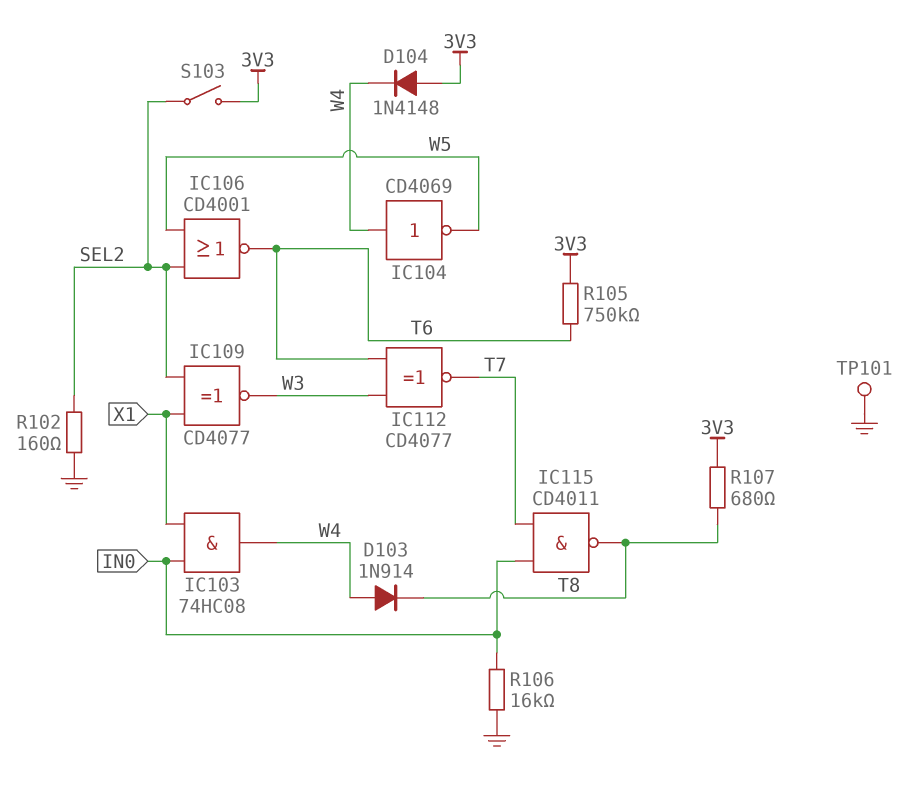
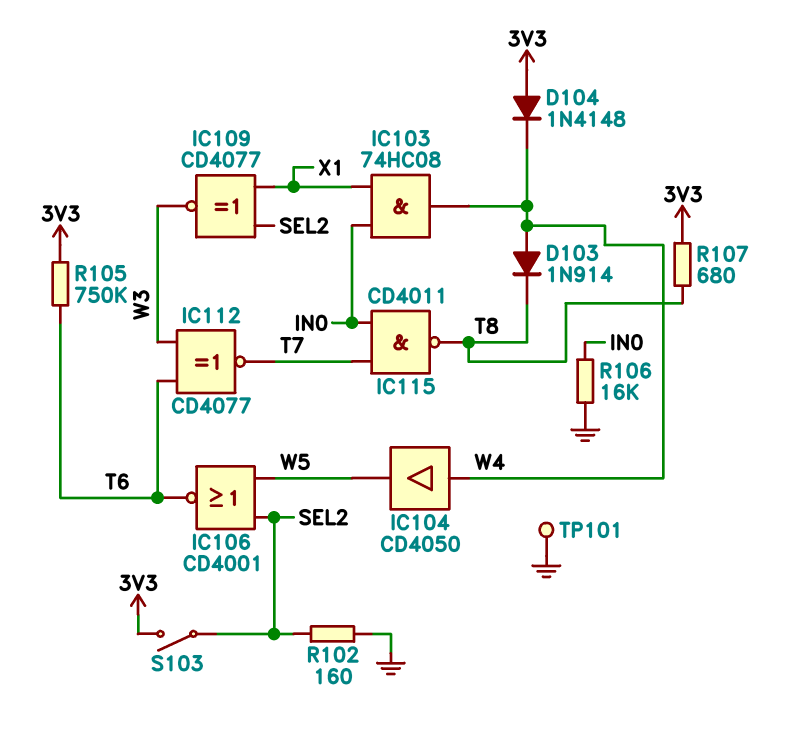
IC104: NOT CD4069 (in W4, out W5) -> buffer CD4050 (in W4, out W5)

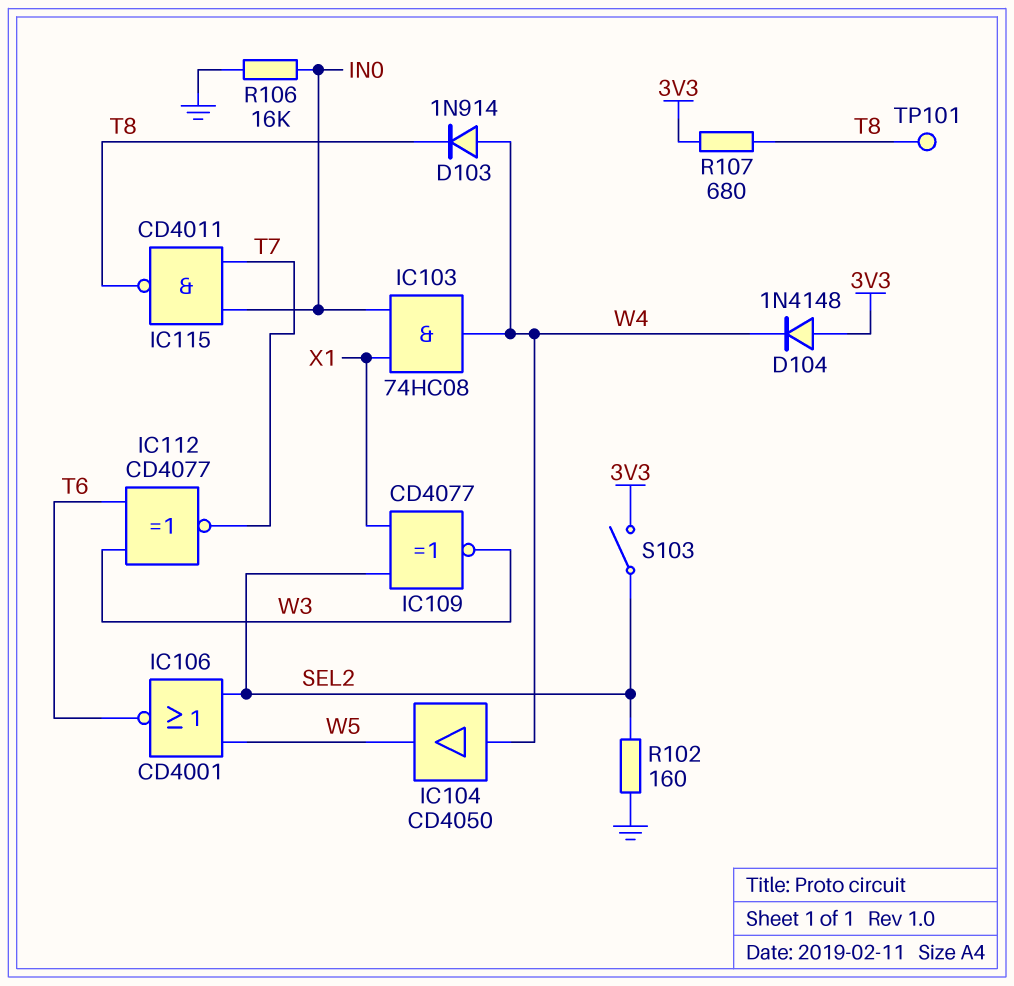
R105: 750k (3V3, T6) -> none
TP101: test point (GND) -> test point (T8)

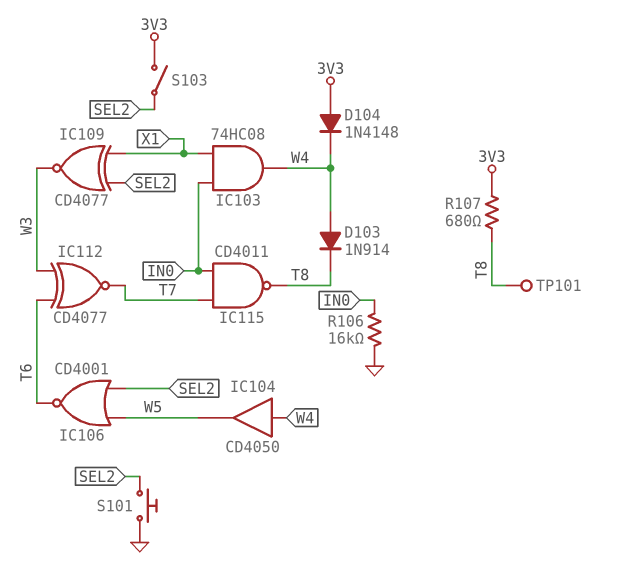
R102: 160 (GND, SEL2) -> none
S101: none -> button (GND, SEL2)

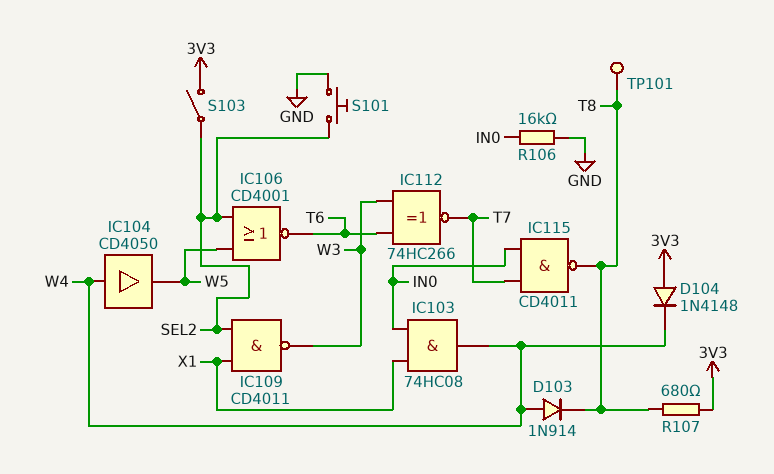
IC109: XNOR CD4077 (in SEL2, in X1, out W3) -> NAND CD4011 (in SEL2, in X1, out W3)
IC112: XNOR CD4077 (in T6, in W3, out T7) -> XNOR 74HC266 (in T6, in W3, out T7)

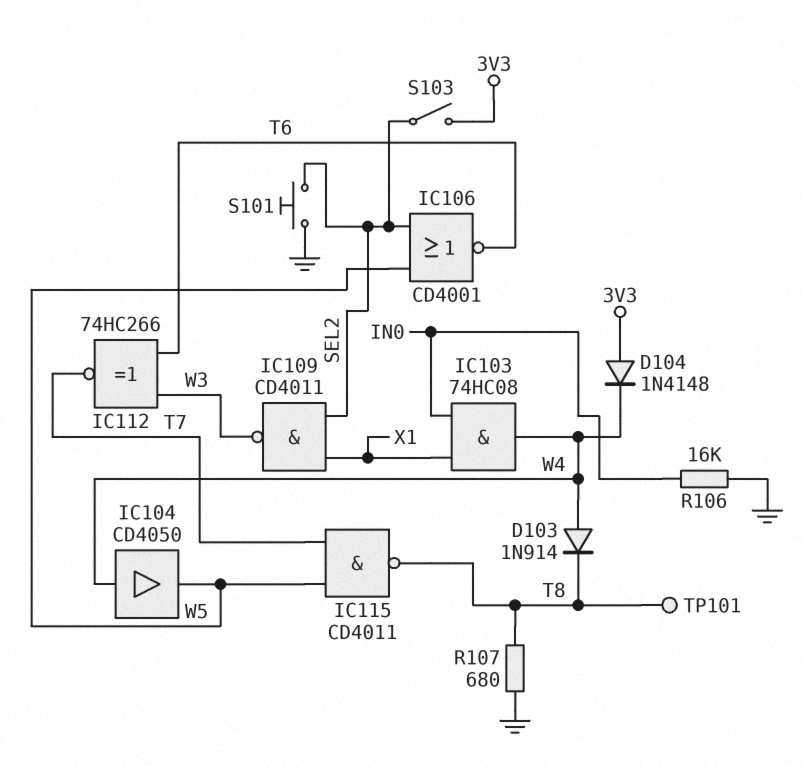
IC115: NAND CD4011 (in IN0, in T7, out T8) -> NAND CD4011 (in T7, in W5, out T8)
R107: 680 (3V3, T8) -> 680 (GND, T8)

